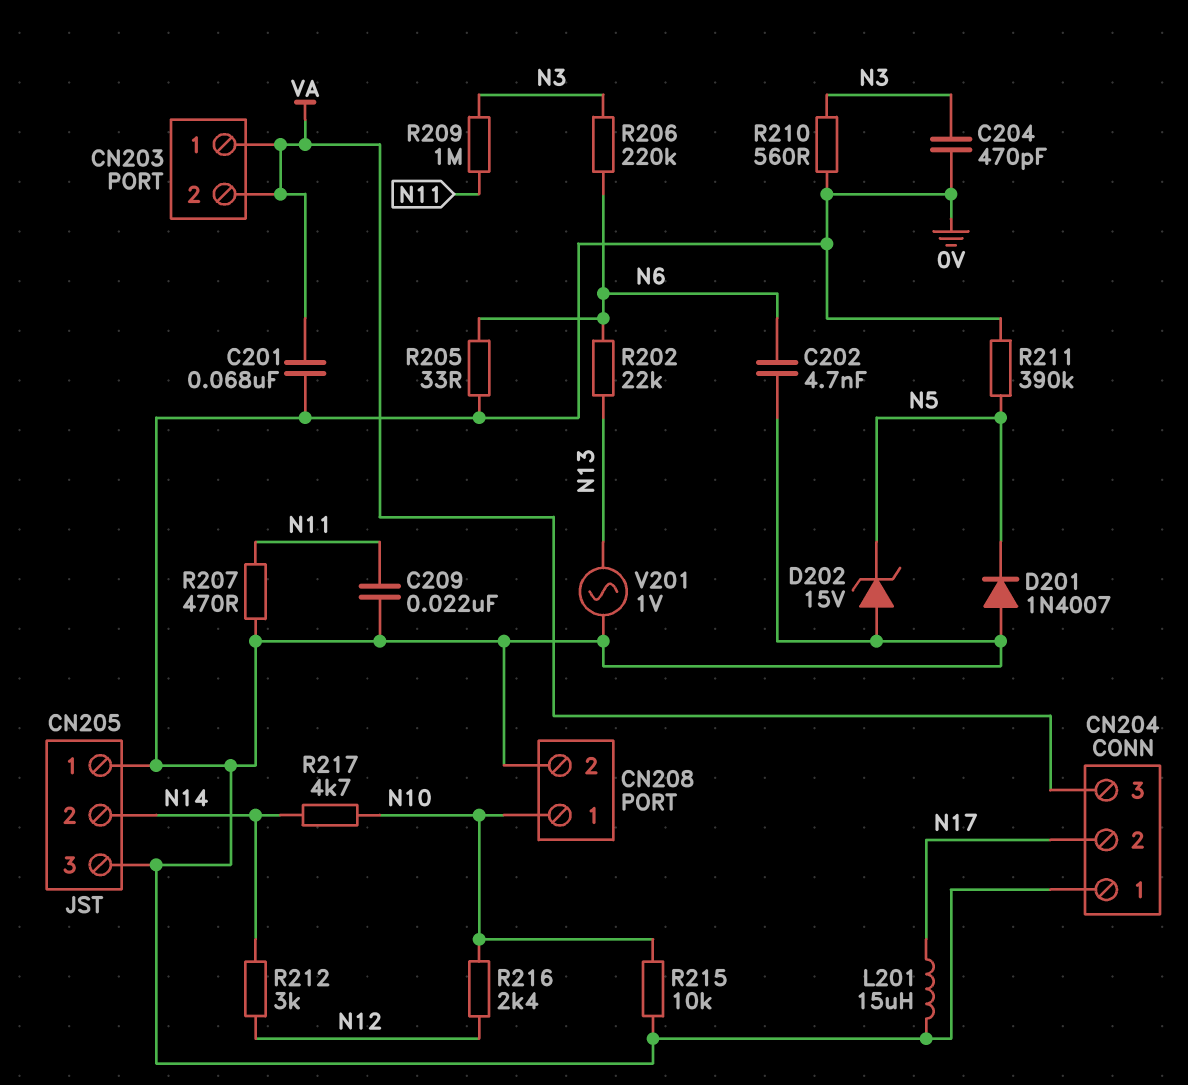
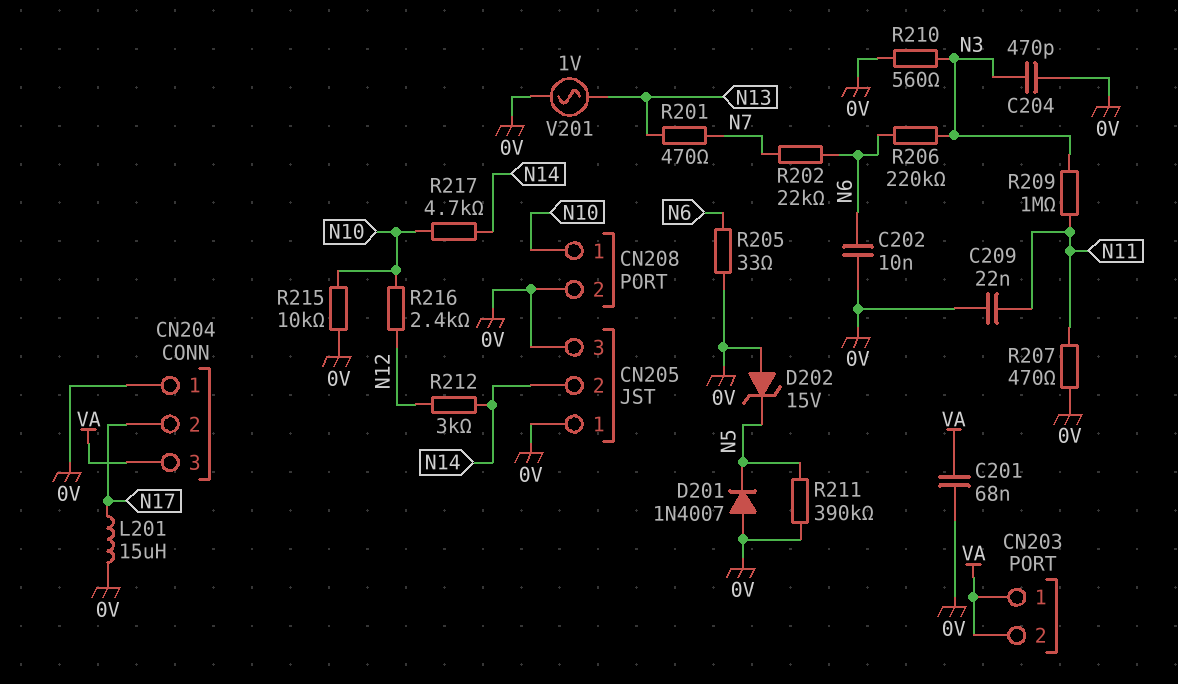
C202: 4.7nF (0V, N6) -> 10nF (0V, N6)
R201: none -> 470 (N7, N13)
R202: 22k (N6, N13) -> 22k (N6, N7)

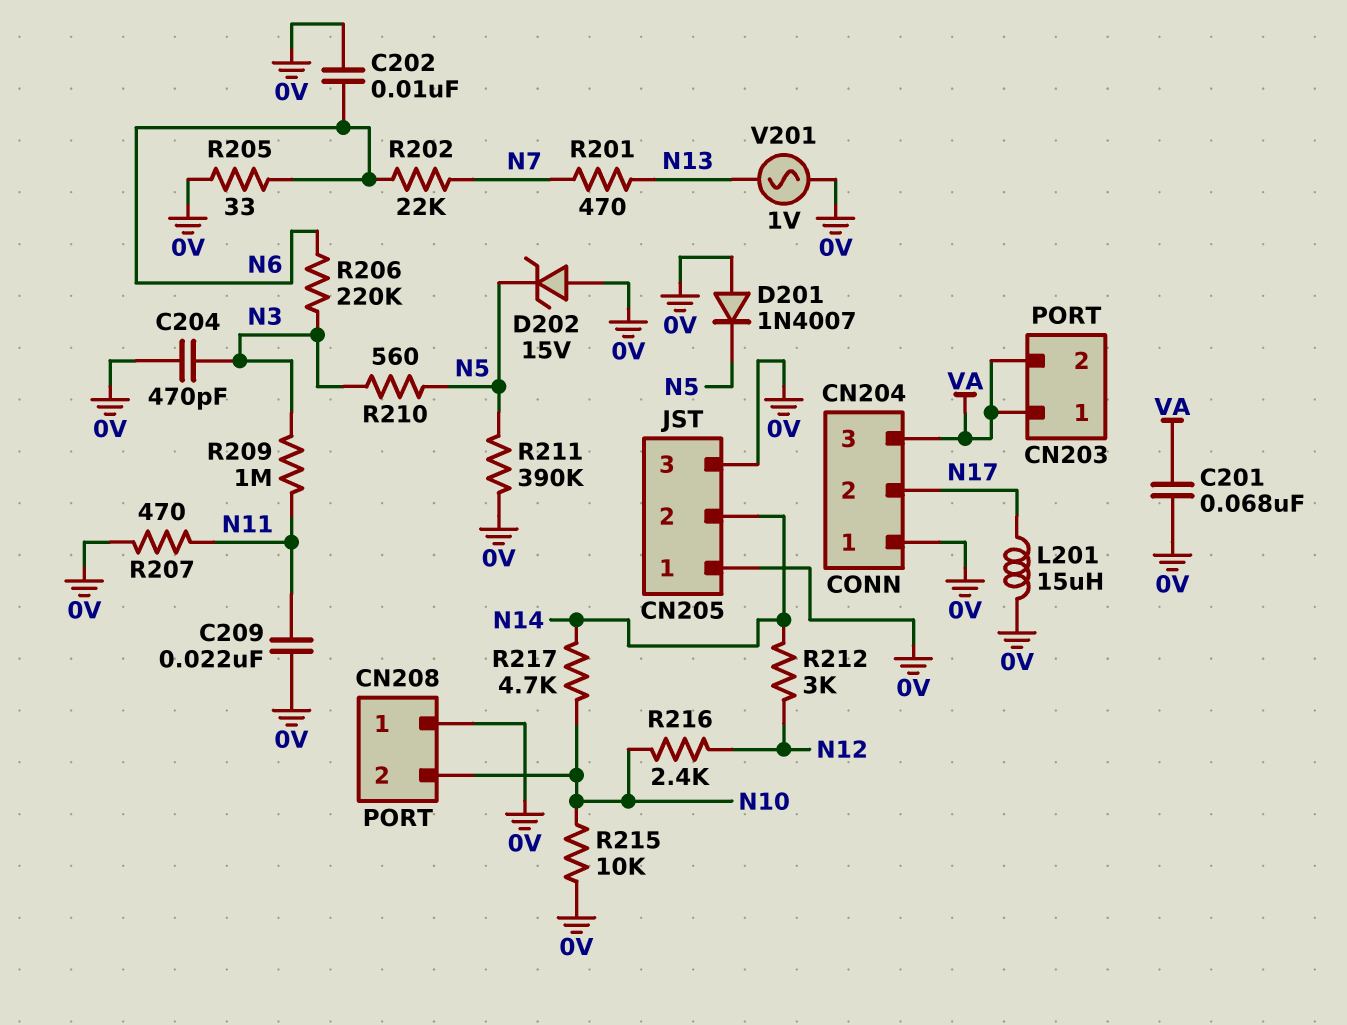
CN208 pin 1: N10 -> 0V
CN208 pin 2: 0V -> N10
R210: 560 (0V, N3) -> 560 (N3, N5)

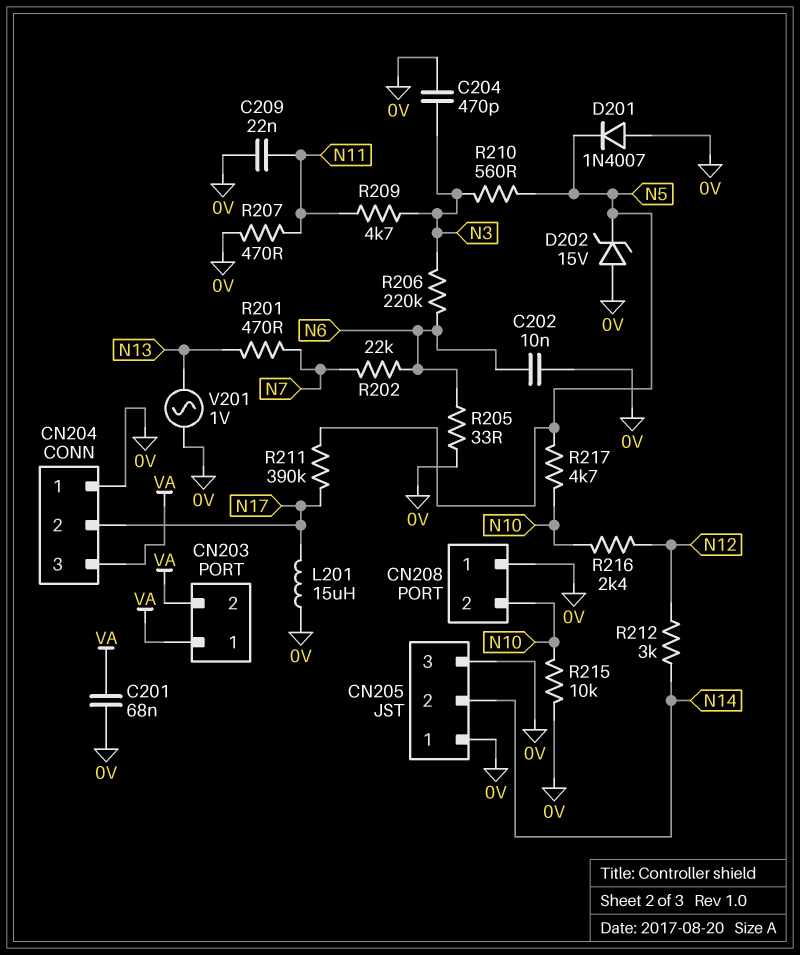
R209: 1M (N3, N11) -> 4.7k (N3, N11)
R211: 390k (0V, N5) -> 390k (N5, N17)
R217: 4.7k (N10, N14) -> 4.7k (N5, N10)

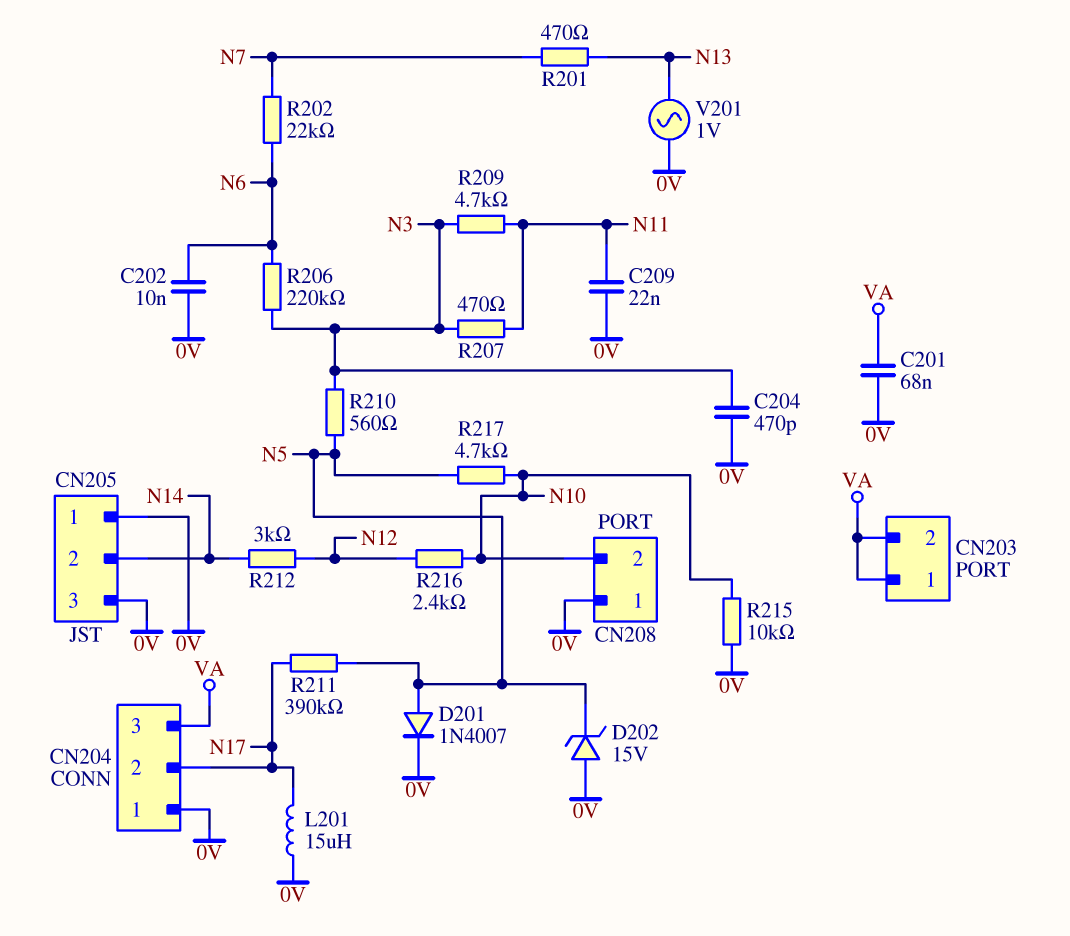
D201: diode 1N4007 (A 0V, K N5) -> diode 1N4007 (A N5, K 0V)
R205: 33 (0V, N6) -> none
R207: 470 (0V, N11) -> 470 (N3, N11)

